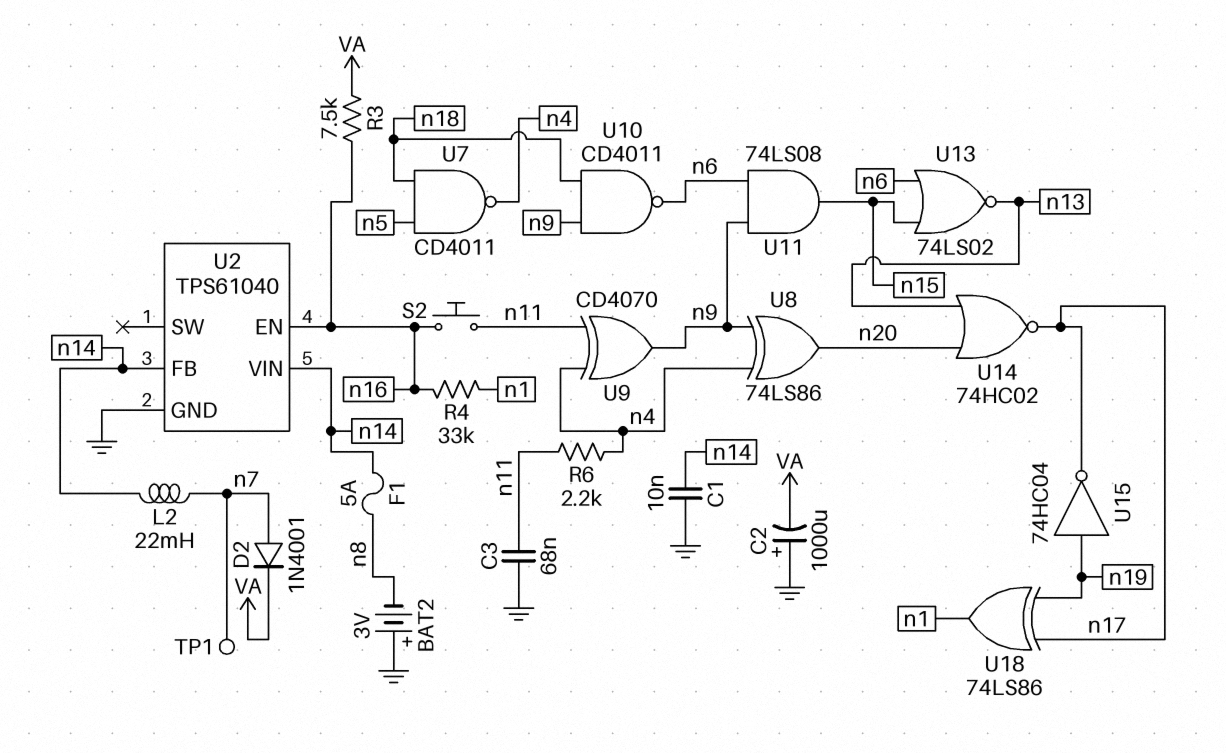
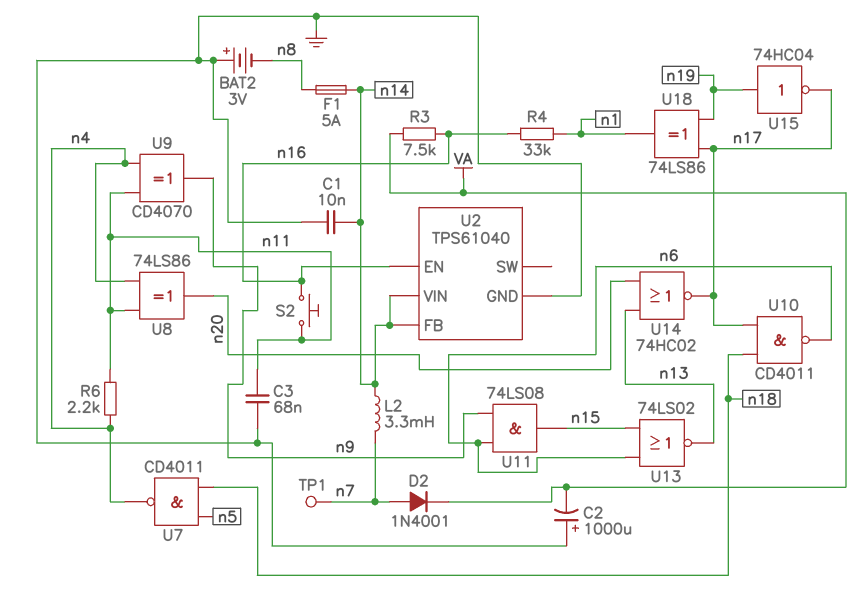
L2: 22mH (n7, n14) -> 3.3mH (n7, n14)
U8: XOR 74LS86 (in n4, in n9, out n20) -> XOR 74LS86 (in n4, in n11, out n20)
U10: NAND CD4011 (in n9, in n18, out n6) -> NAND CD4011 (in n17, in n18, out n6)

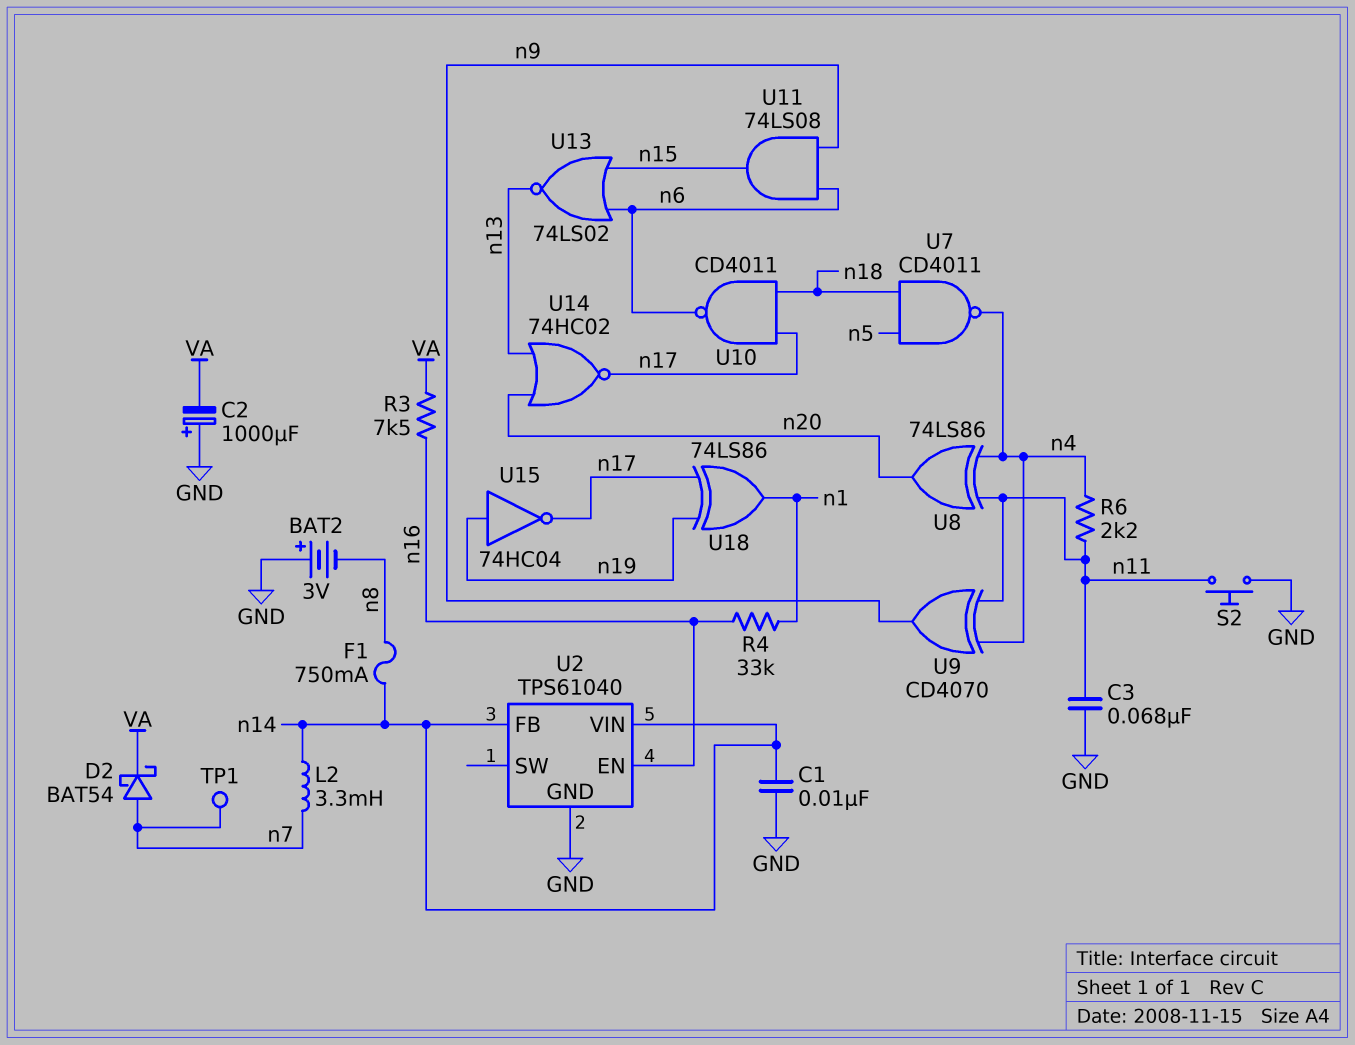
D2: diode 1N4001 (A n7, K VA) -> schottky BAT54 (A n7, K VA)
F1: 5A (n8, n14) -> 750mA (n8, n14)
S2: button (n11, n16) -> button (GND, n11)

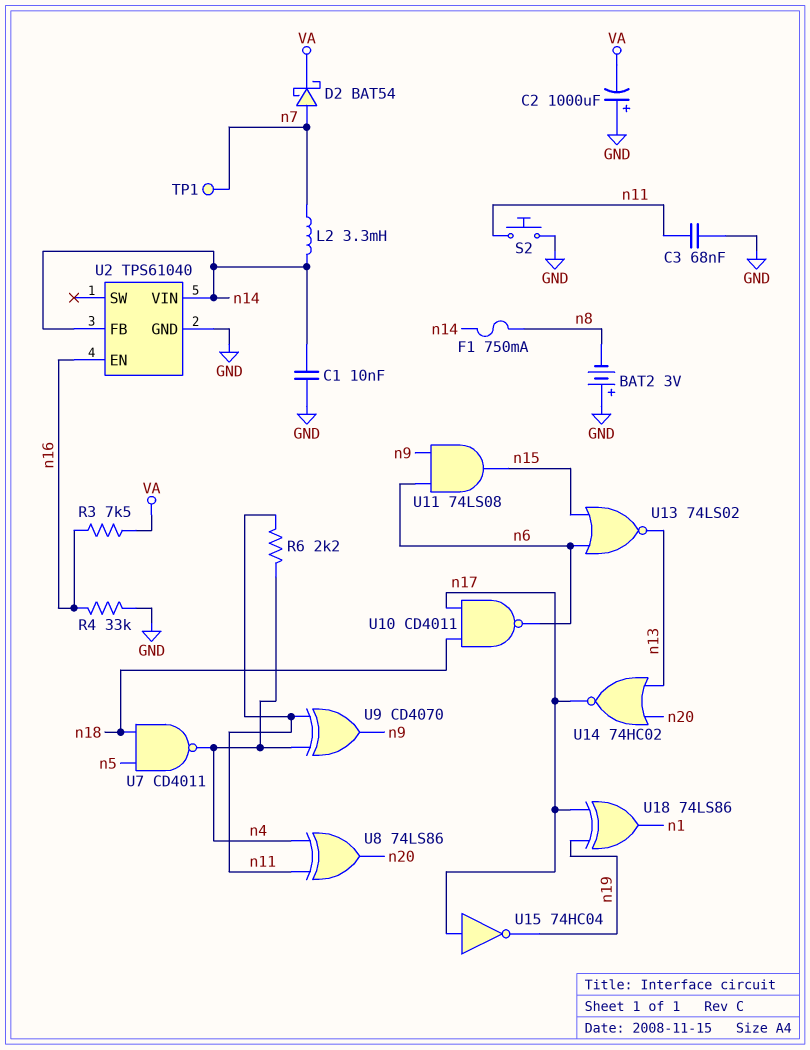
R4: 33k (n1, n16) -> 33k (GND, n16)
U15: NOT 74HC04 (in n19, out n17) -> NOT 74HC04 (in n17, out n19)

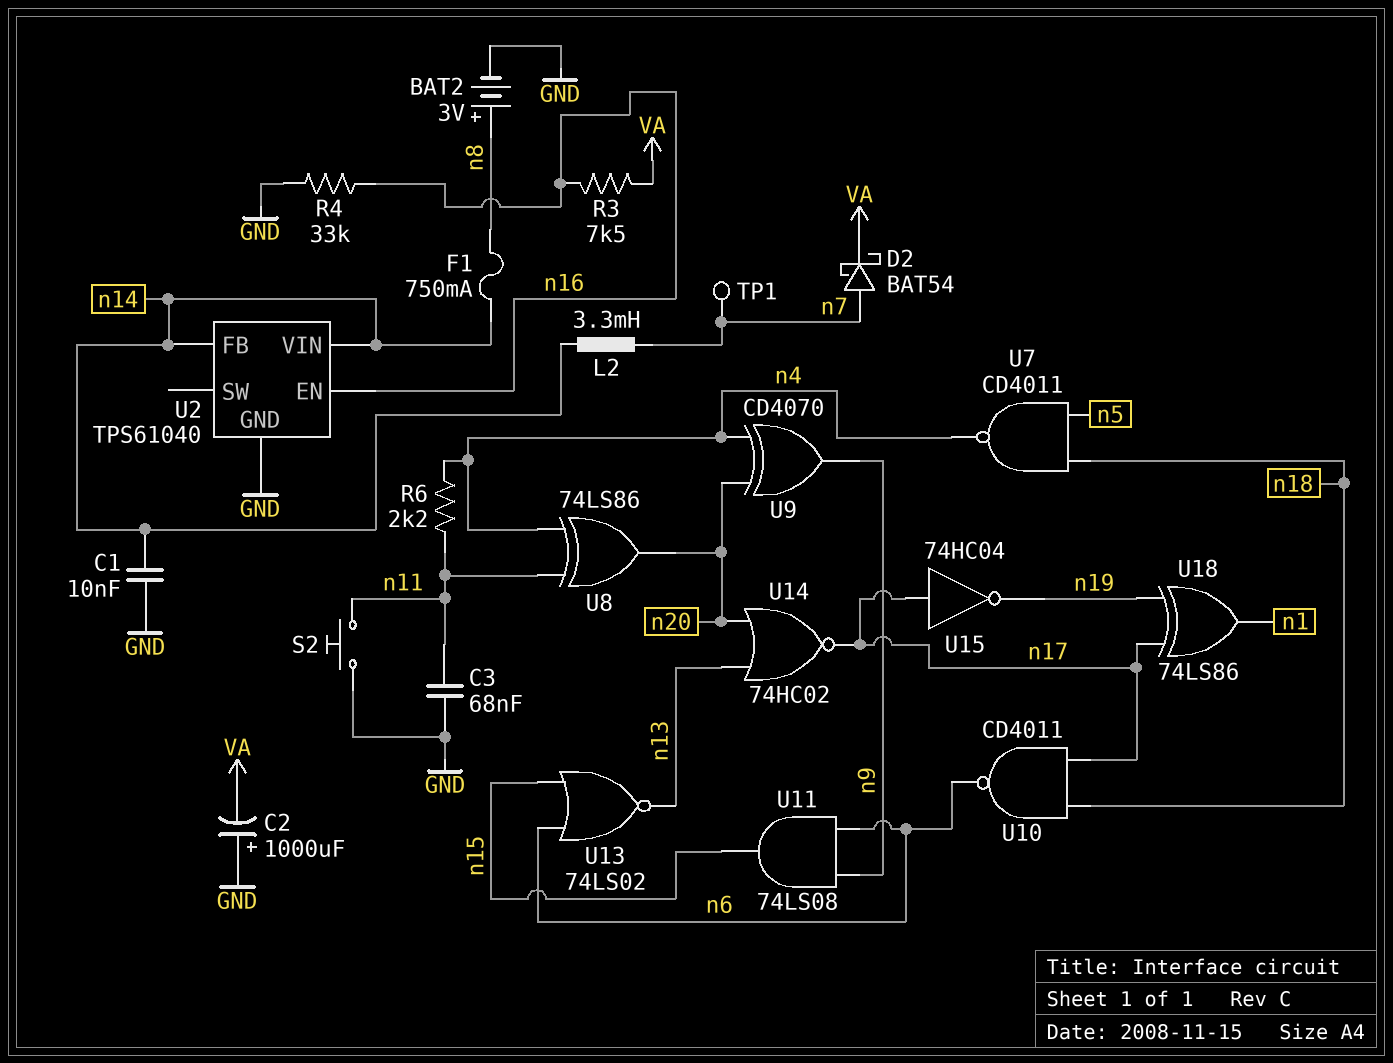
BAT2: 3V (plus GND, minus n8) -> 3V (plus n8, minus GND)
U9: XOR CD4070 (in n4, in n11, out n9) -> XOR CD4070 (in n4, in n20, out n9)

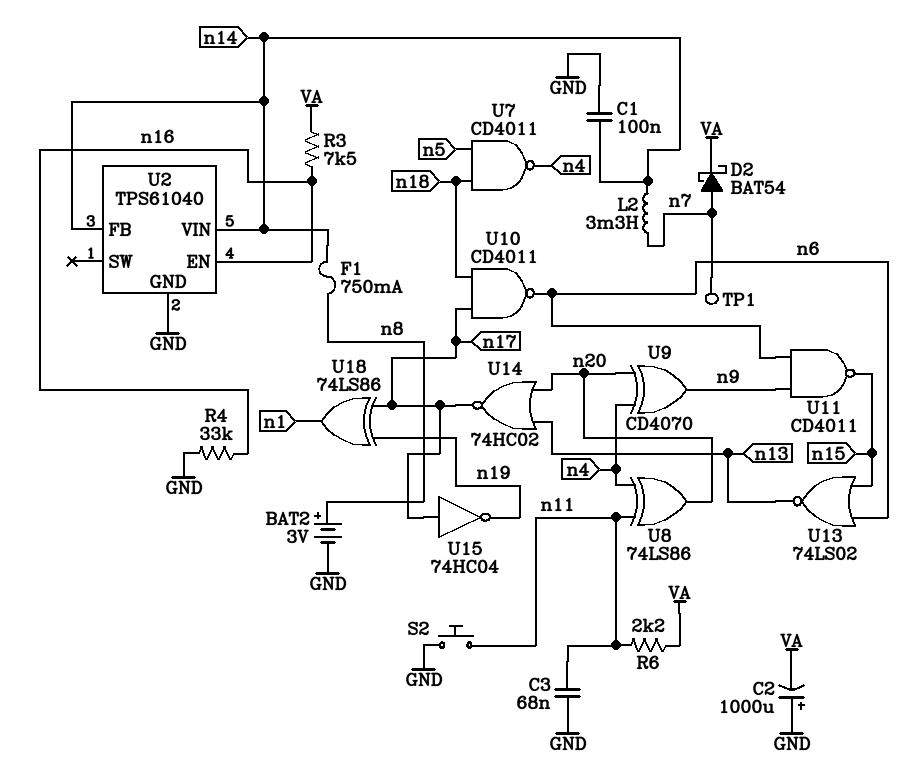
C1: 10nF (GND, n14) -> 100nF (GND, n14)
R6: 2.2k (n4, n11) -> 2.2k (VA, n11)
U11: AND 74LS08 (in n6, in n9, out n15) -> NAND CD4011 (in n6, in n9, out n15)

